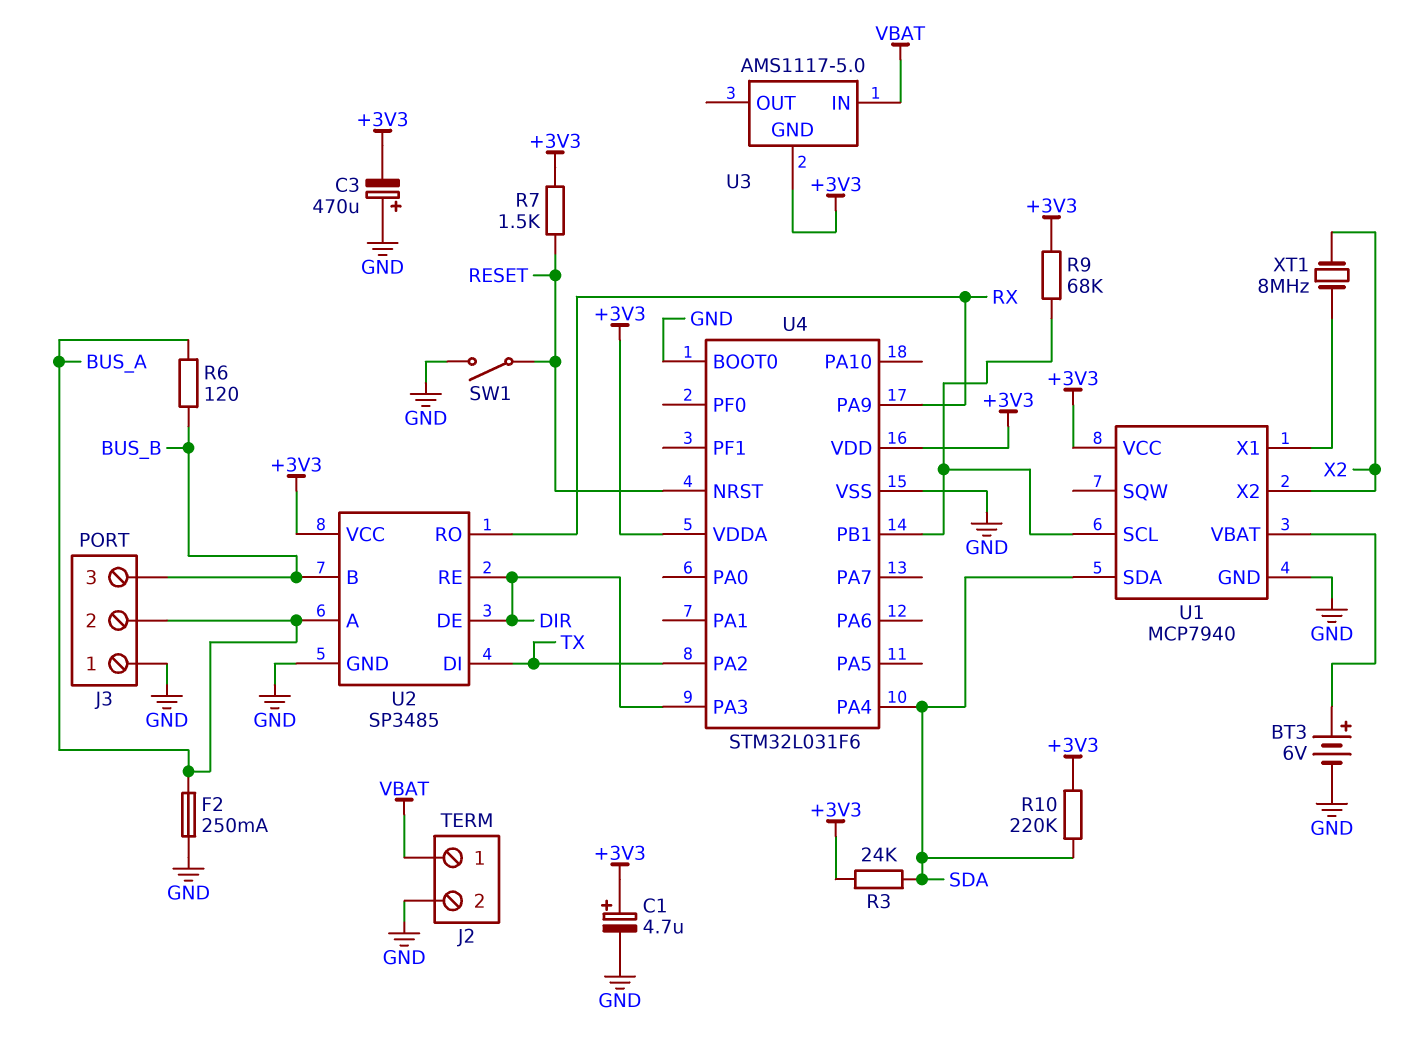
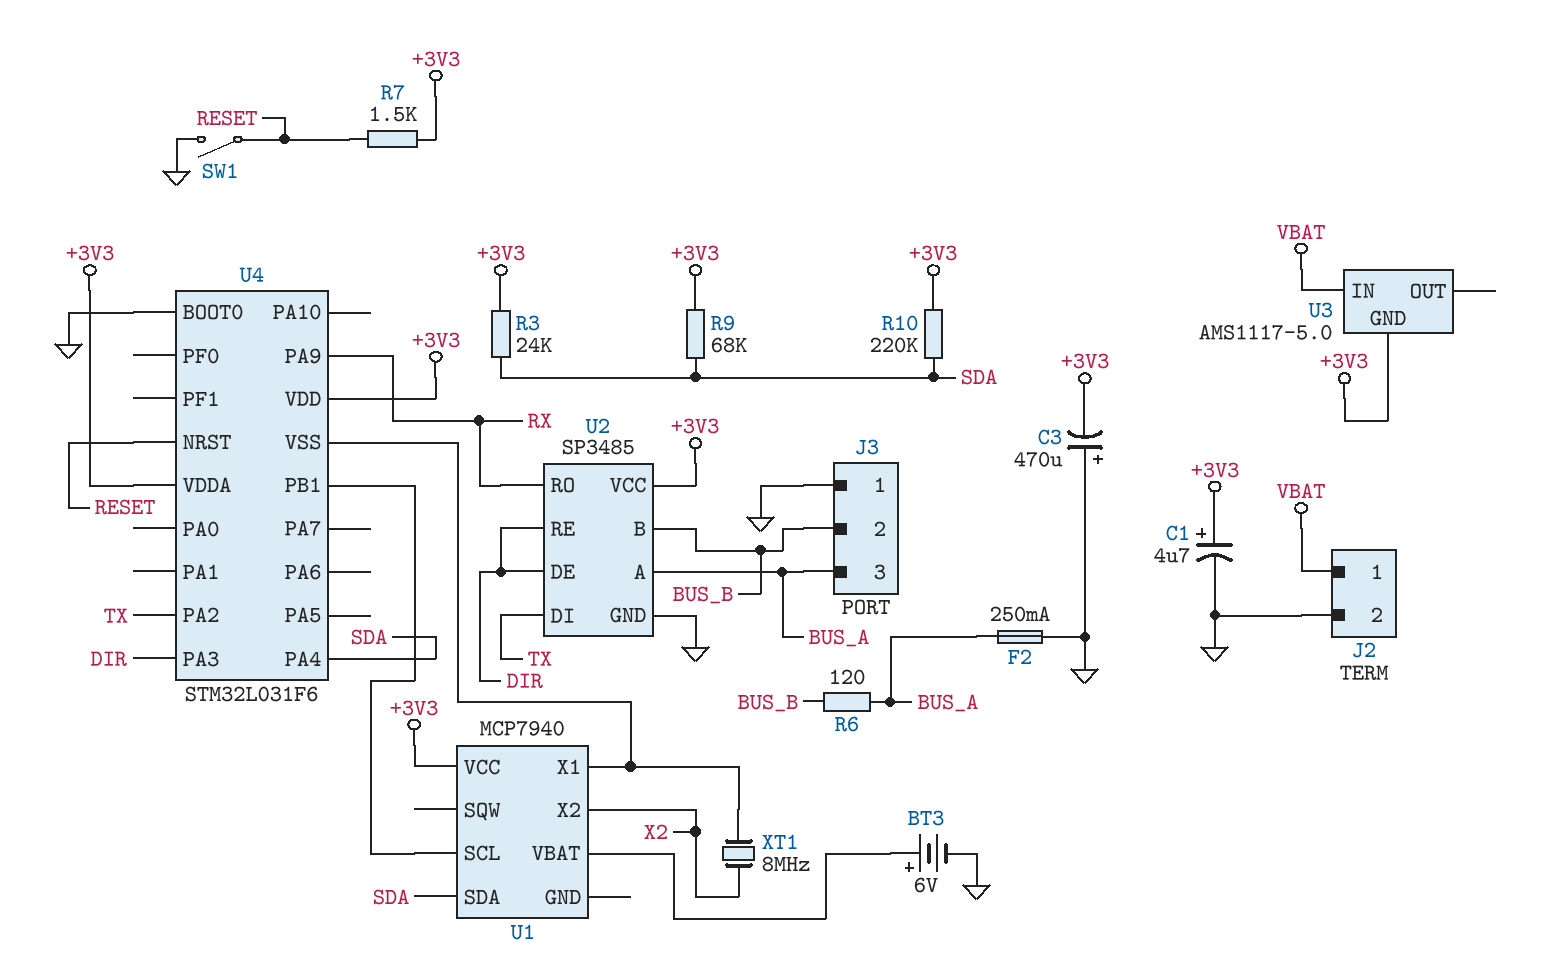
J3 pin 2: BUS_A -> BUS_B
J3 pin 3: BUS_B -> BUS_A
R9: 68k (+3V3, U1/SCL) -> 68k (+3V3, SDA)
U1 pin GND: GND -> none
U4 pin VSS: GND -> U1/X1

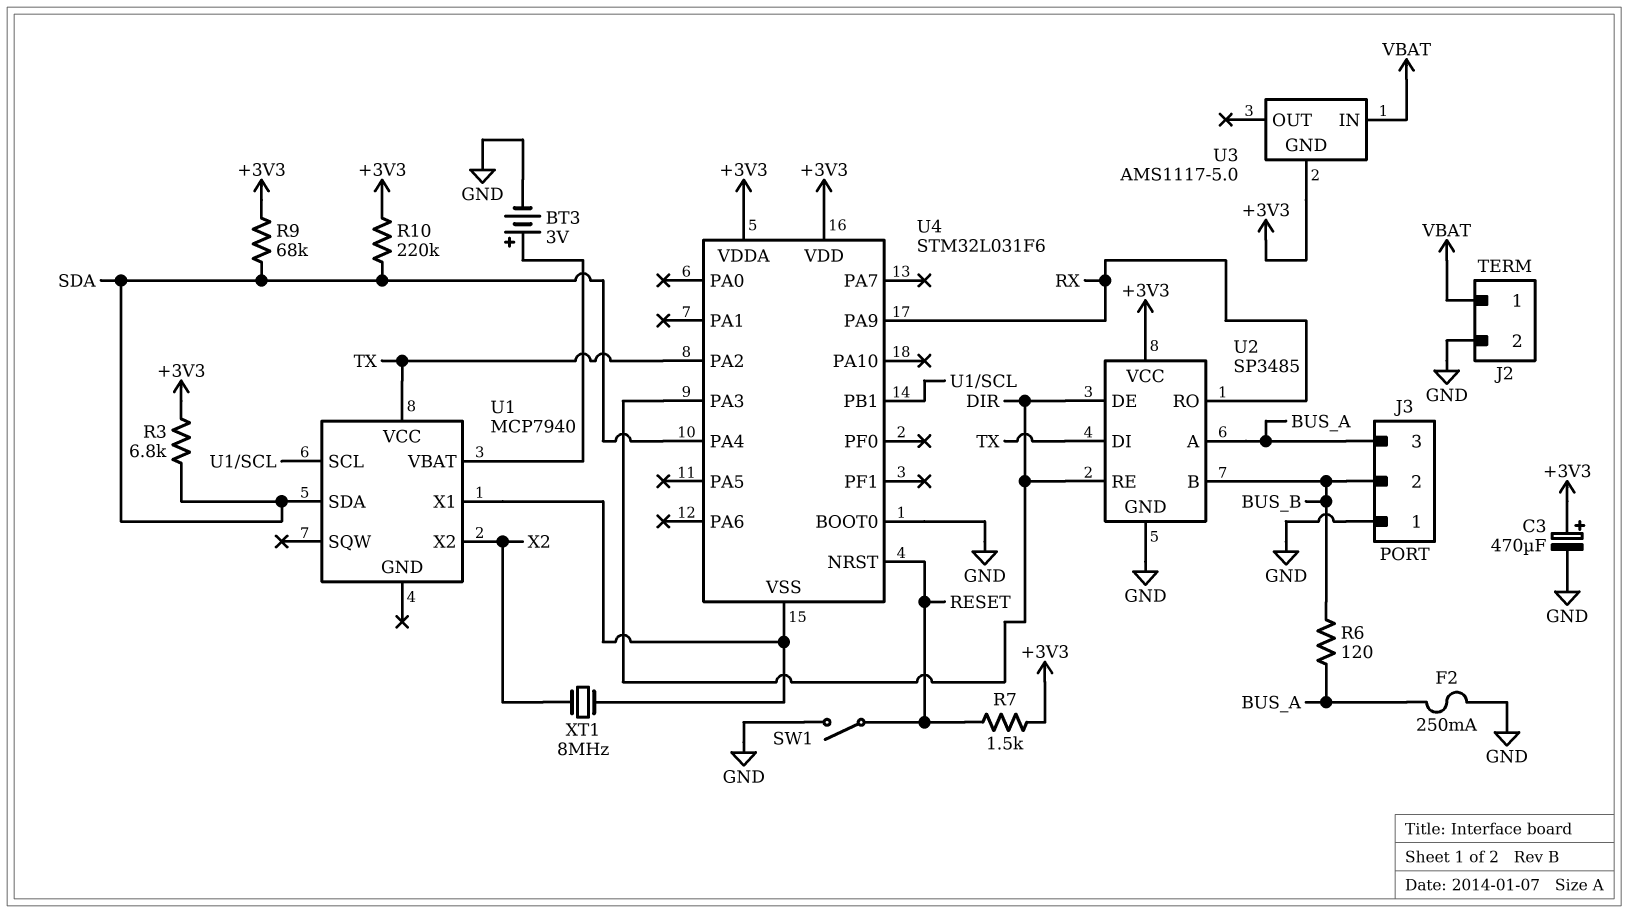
BT3: 6V (plus U1/VBAT, minus GND) -> 3V (plus U1/VBAT, minus GND)
C1: 4.7uF (plus +3V3, minus GND) -> none
C3: 470uF (plus GND, minus +3V3) -> 470uF (plus +3V3, minus GND)
R3: 24k (+3V3, SDA) -> 6.8k (+3V3, SDA)
U1 pin VCC: +3V3 -> TX

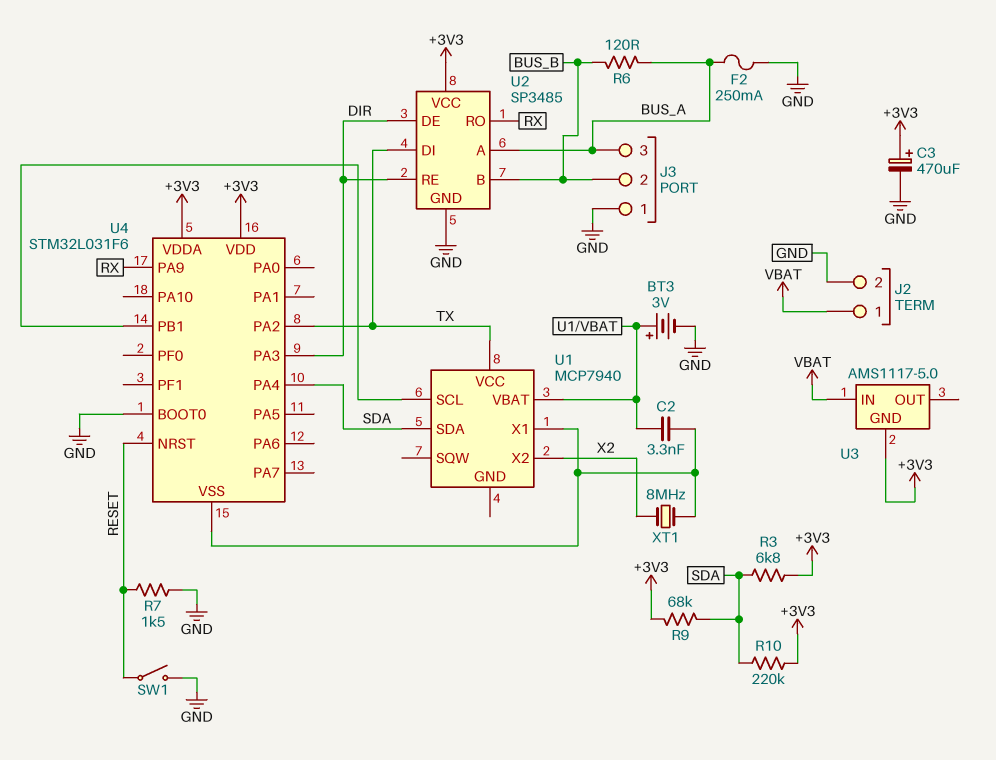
C2: none -> 3.3nF (U1/VBAT, U1/X1)
R7: 1.5k (+3V3, RESET) -> 1.5k (GND, RESET)

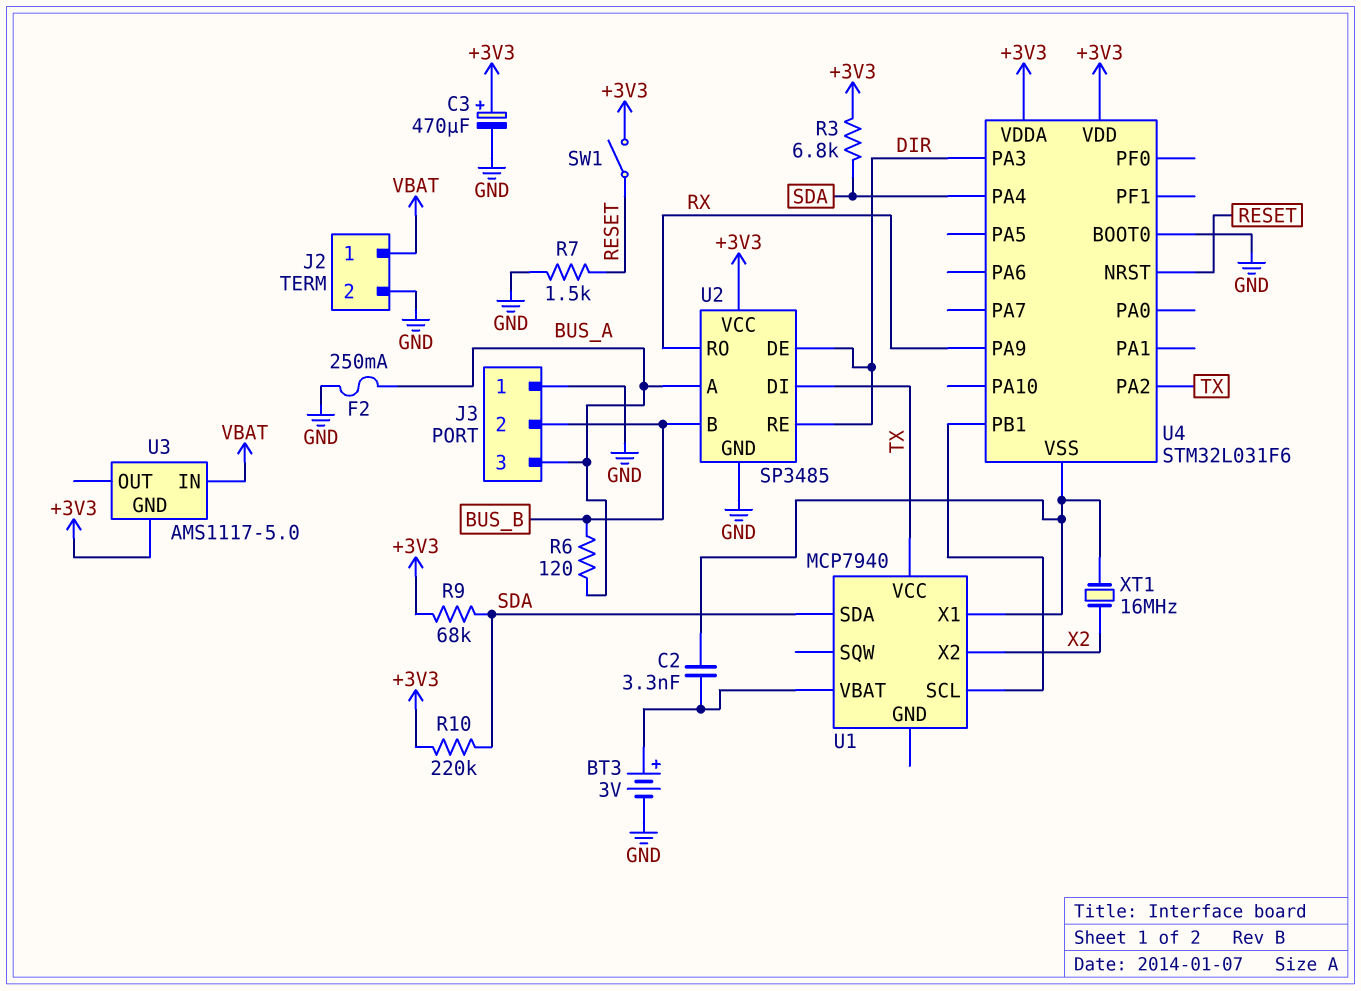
SW1: switch (GND, RESET) -> switch (+3V3, RESET)
XT1: 8MHz (U1/X1, X2) -> 16MHz (U1/X1, X2)

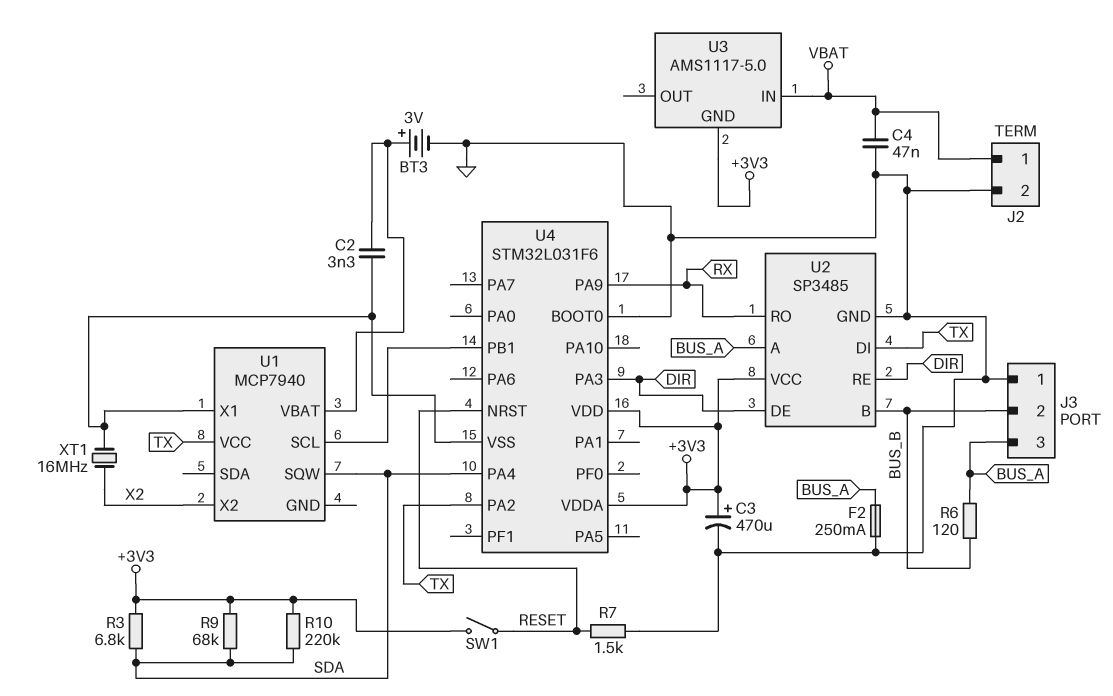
C4: none -> 47nF (GND, VBAT)
U1 pin SDA: SDA -> none
U1 pin SQW: none -> SDA

